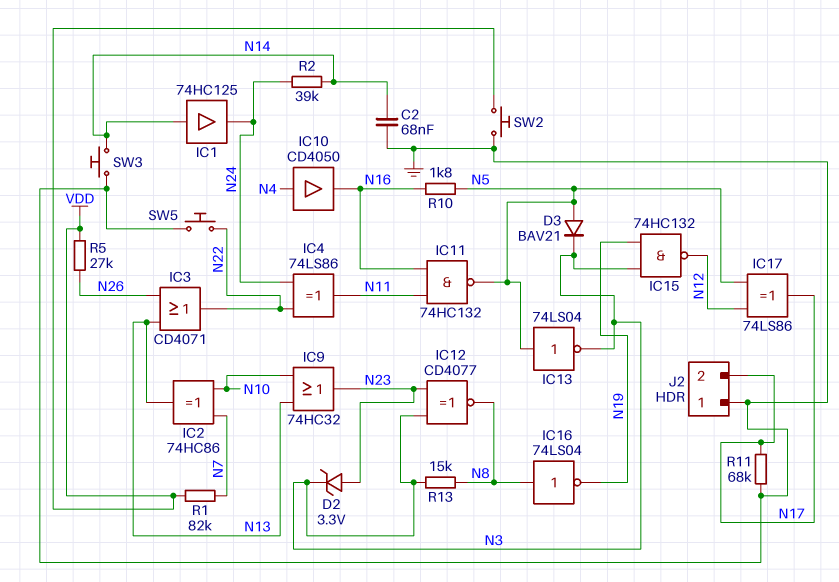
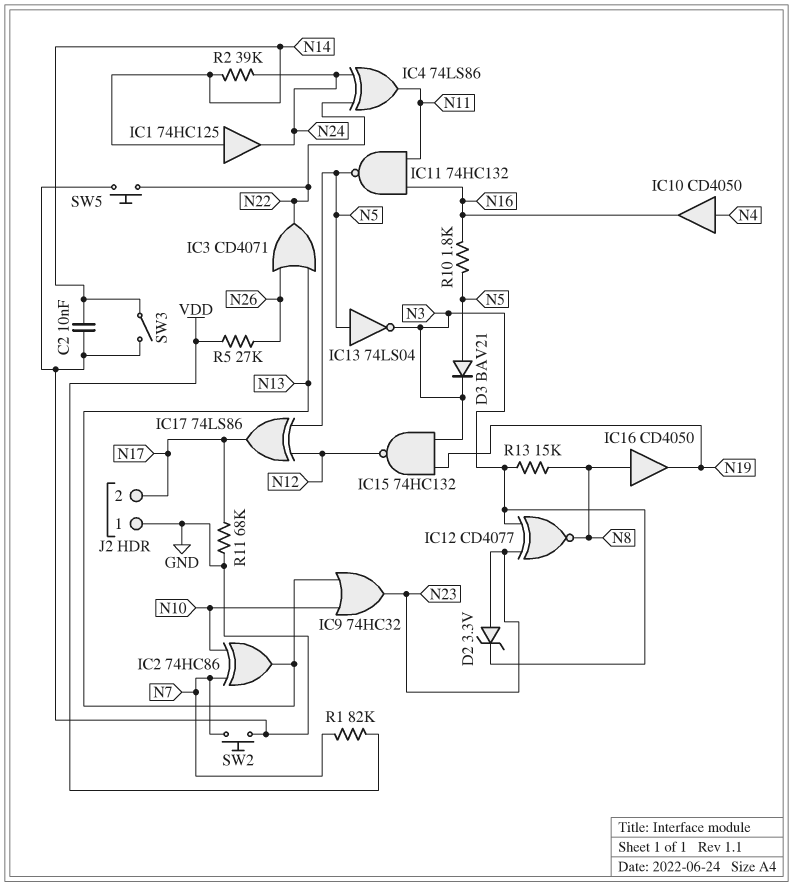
C2: 68nF (GND, N14) -> 10nF (GND, N14)
IC16: NOT 74LS04 (in N8, out N19) -> buffer CD4050 (in N8, out N19)
SW2: button (GND, VDD) -> button (GND, N7)
SW3: button (GND, N14) -> switch (GND, N14)

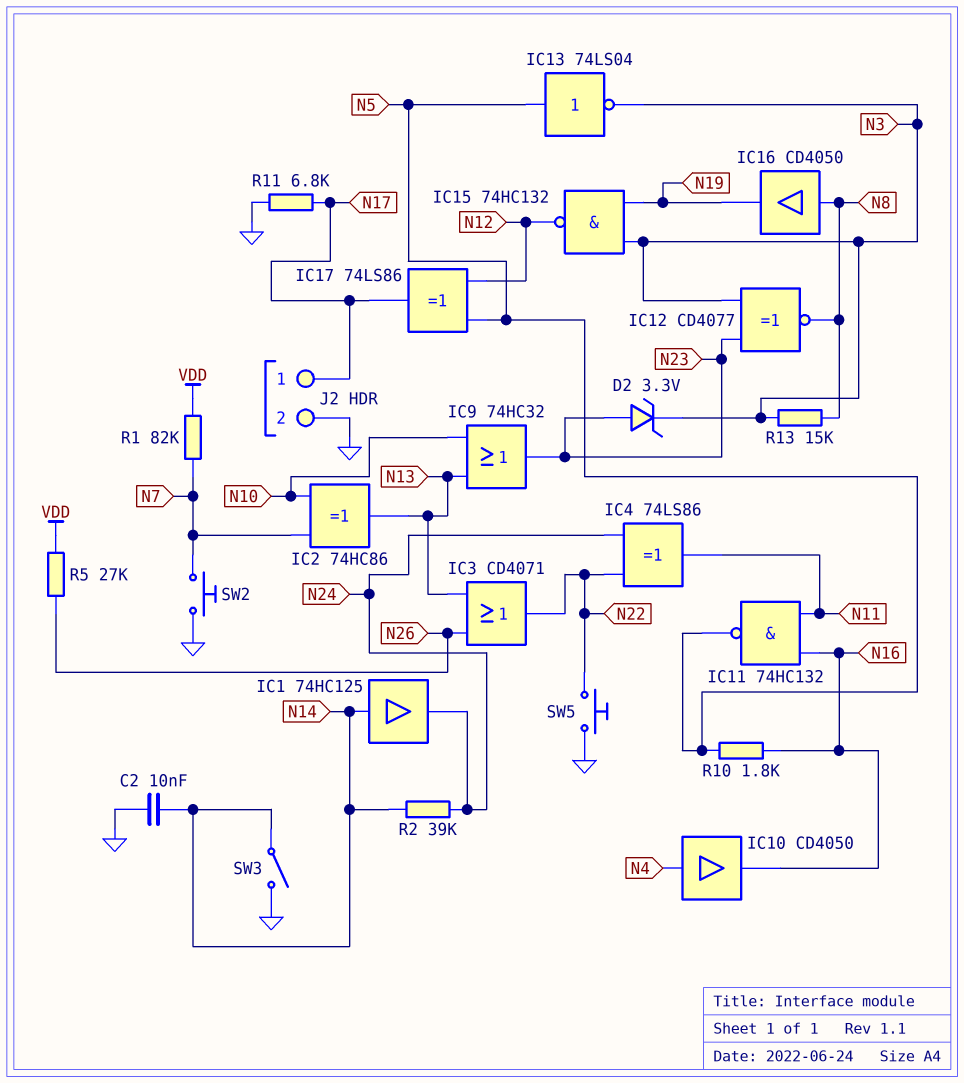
D3: diode BAV21 (A N5, K N3) -> none
J2 pin 1: GND -> N17
J2 pin 2: N17 -> GND
R11: 68k (GND, N17) -> 6.8k (GND, N17)

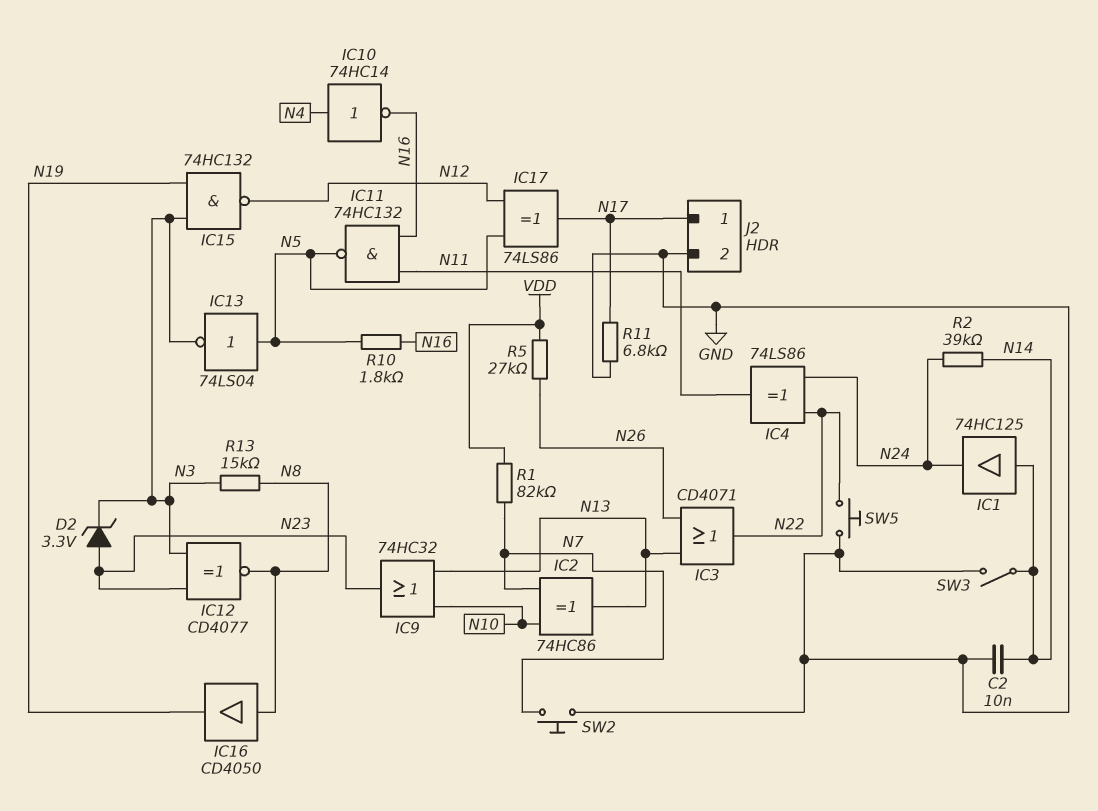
IC10: buffer CD4050 (in N4, out N16) -> NOT 74HC14 (in N4, out N16)

